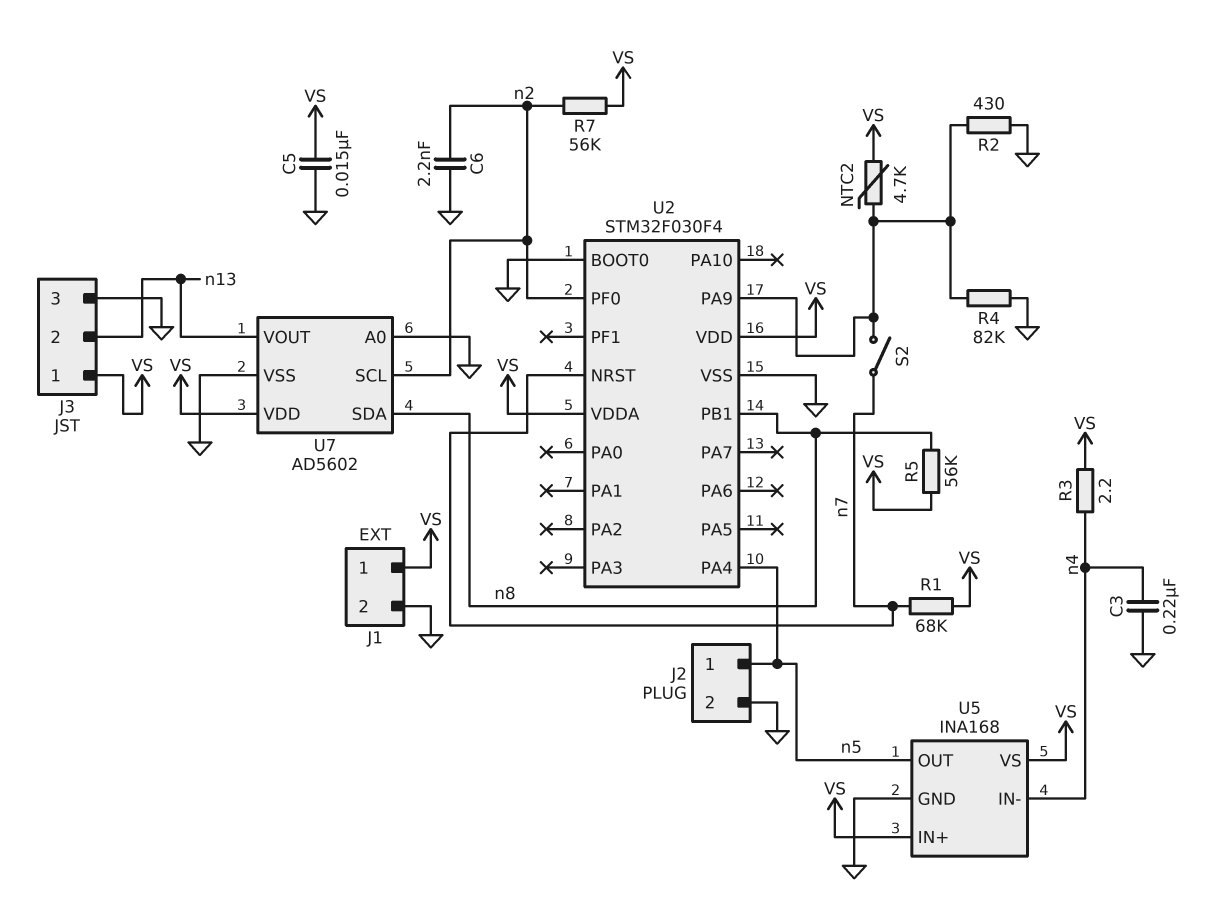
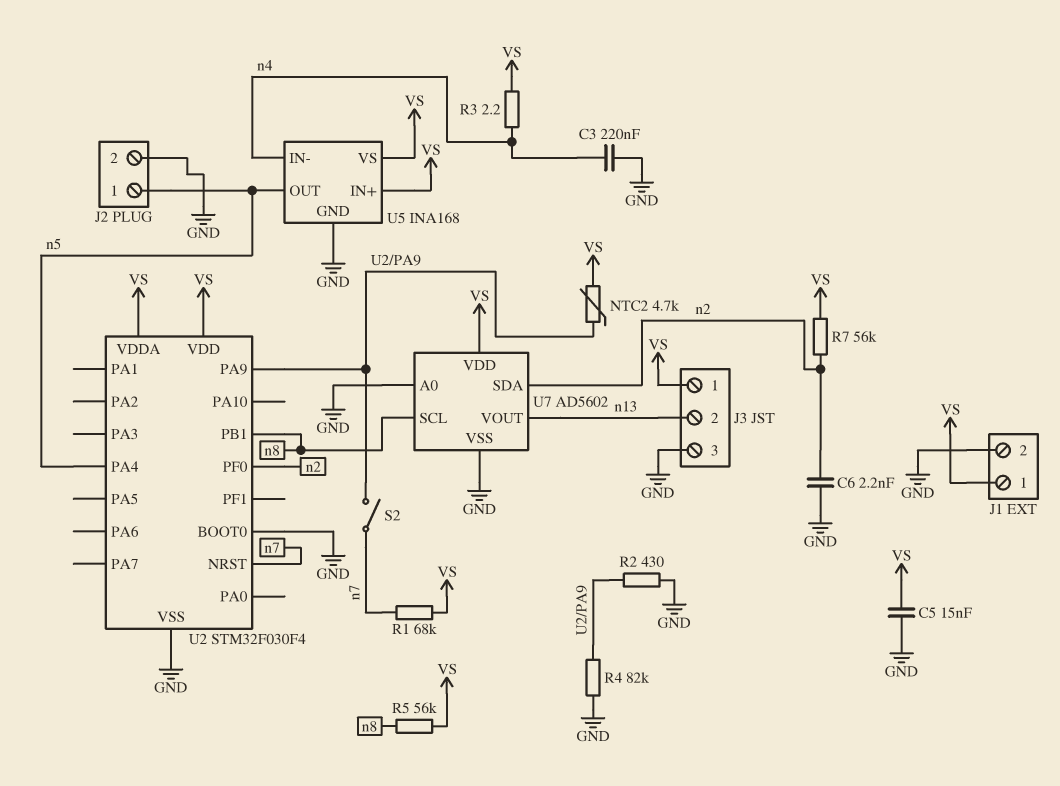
U7 pin SCL: n2 -> n8
U7 pin SDA: n8 -> n2

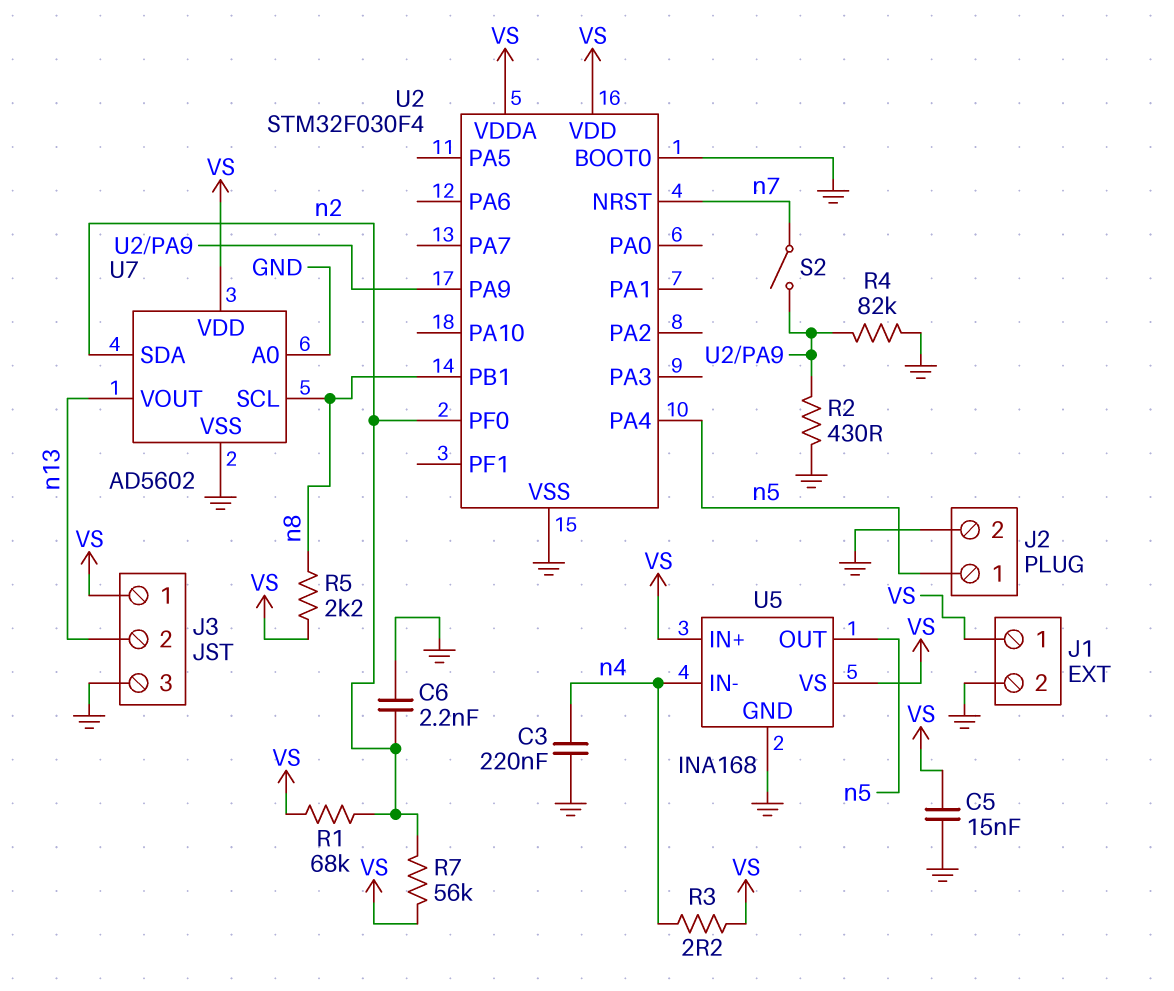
NTC2: 4.7k (U2/PA9, VS) -> none
R1: 68k (VS, n7) -> 68k (VS, n2)
R5: 56k (VS, n8) -> 2.2k (VS, n8)

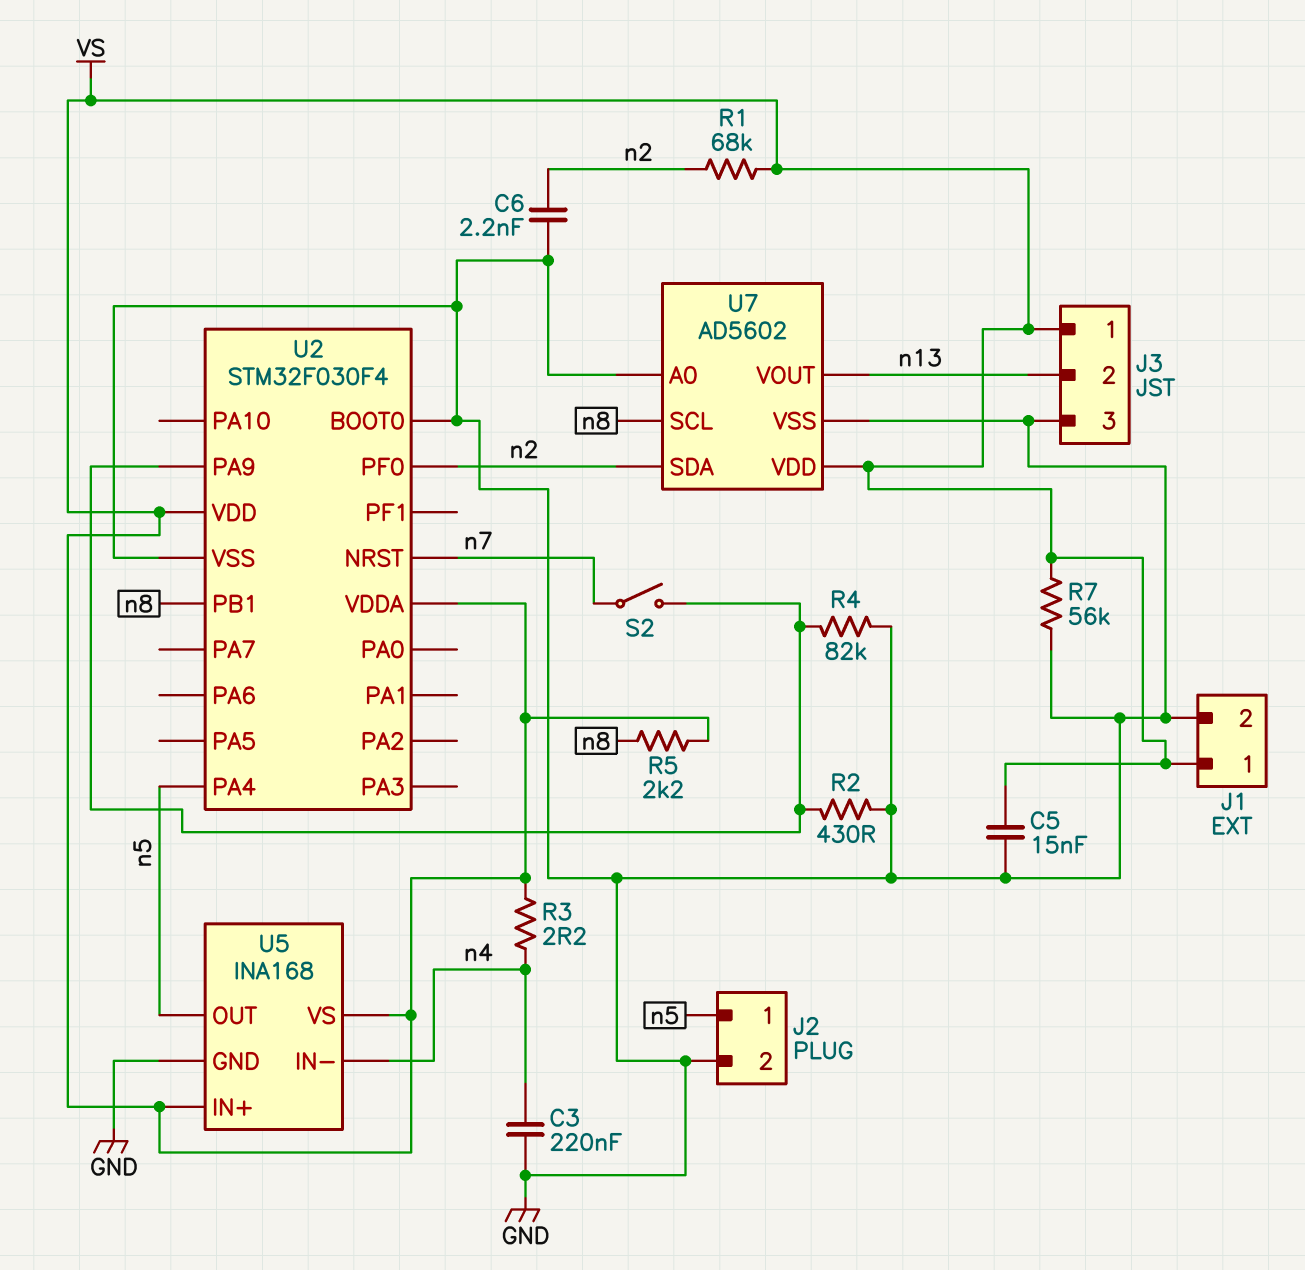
R7: 56k (VS, n2) -> 56k (GND, VS)

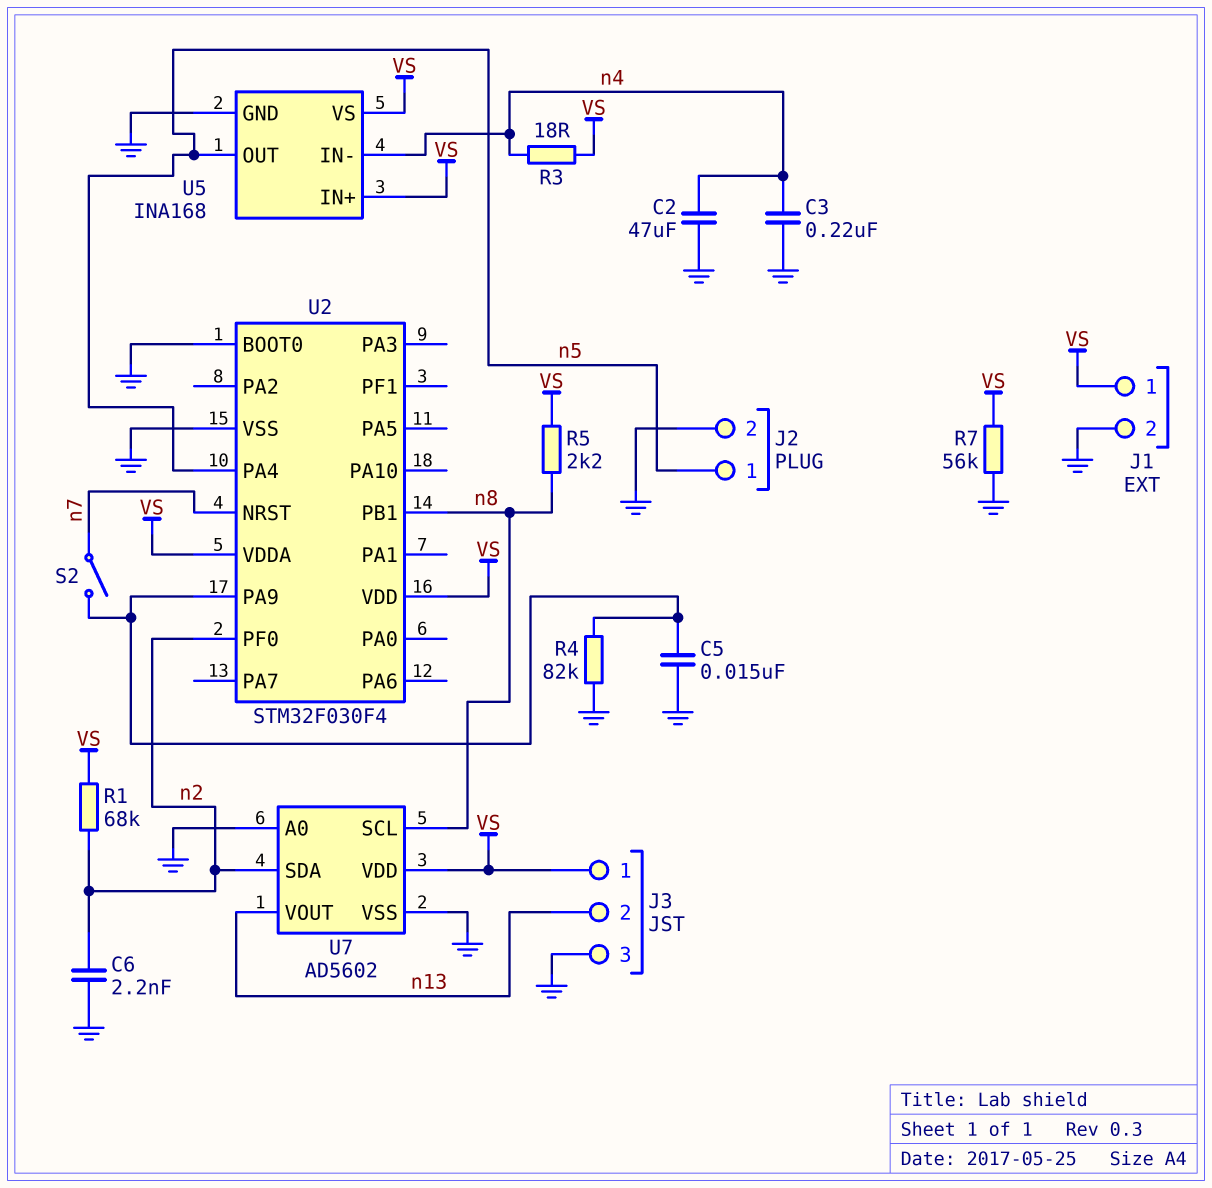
C2: none -> 47uF (GND, n4)
C5: 15nF (GND, VS) -> 15nF (GND, U2/PA9)
R2: 430 (GND, U2/PA9) -> none
R3: 2.2 (VS, n4) -> 18 (VS, n4)

